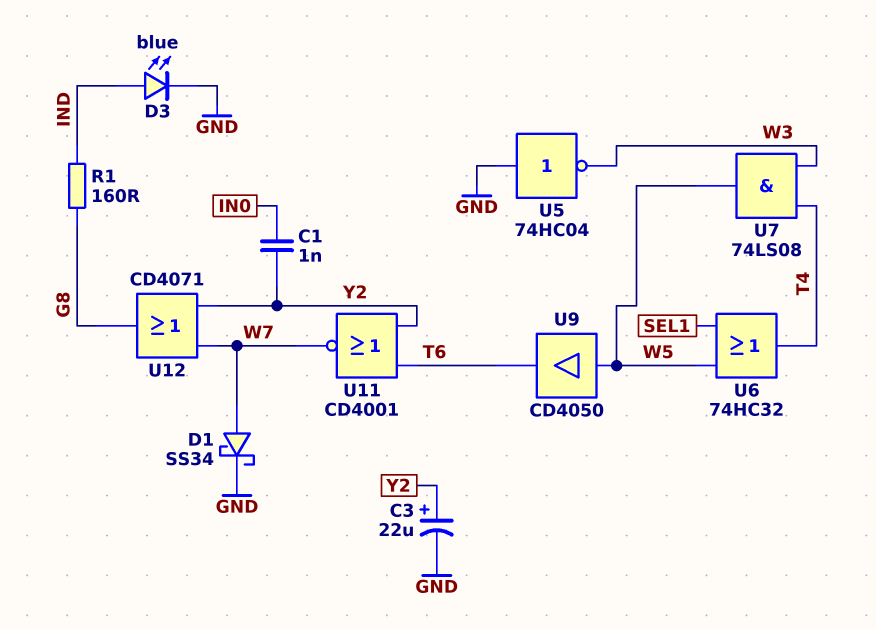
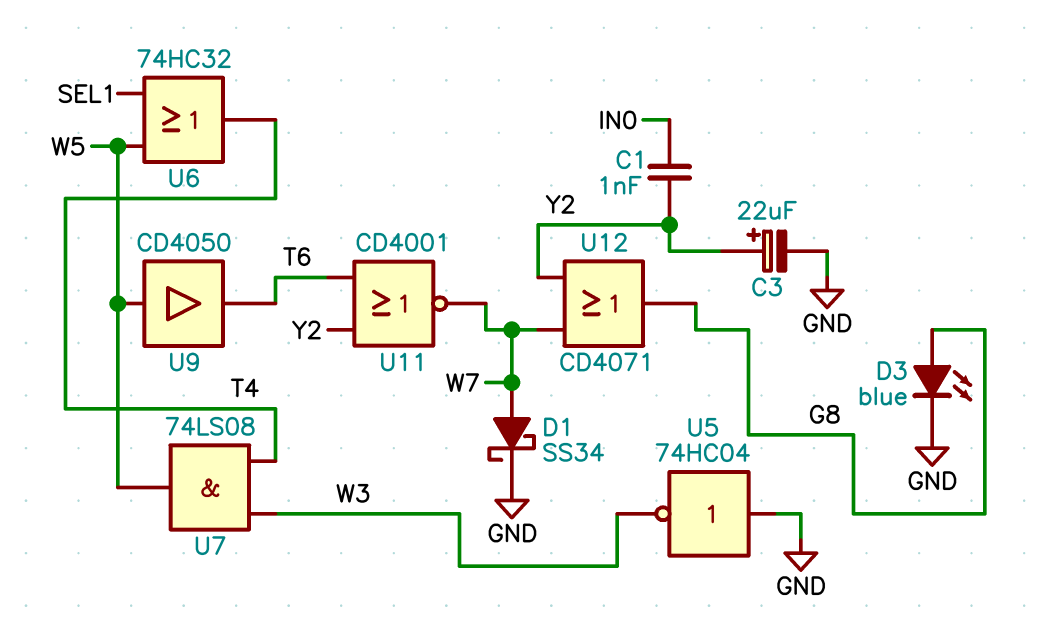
D3: LED blue (A IND, K GND) -> LED blue (A G8, K GND)
R1: 160 (G8, IND) -> none

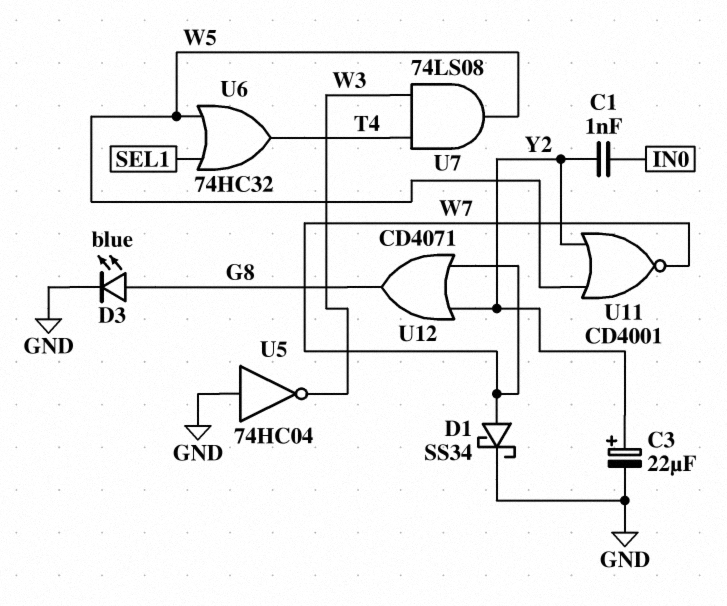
U9: buffer CD4050 (in W5, out T6) -> none
U11: NOR CD4001 (in T6, in Y2, out W7) -> NOR CD4001 (in W5, in Y2, out W7)

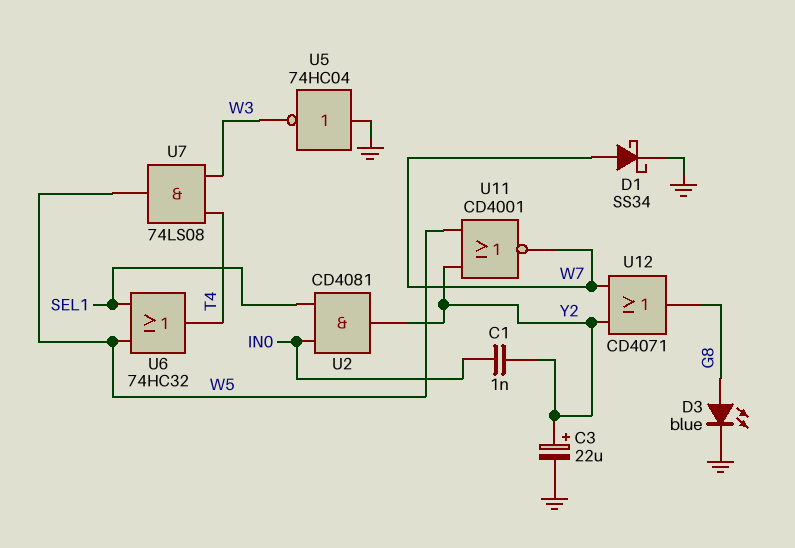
U2: none -> AND CD4081 (in IN0, in SEL1, out Y2)

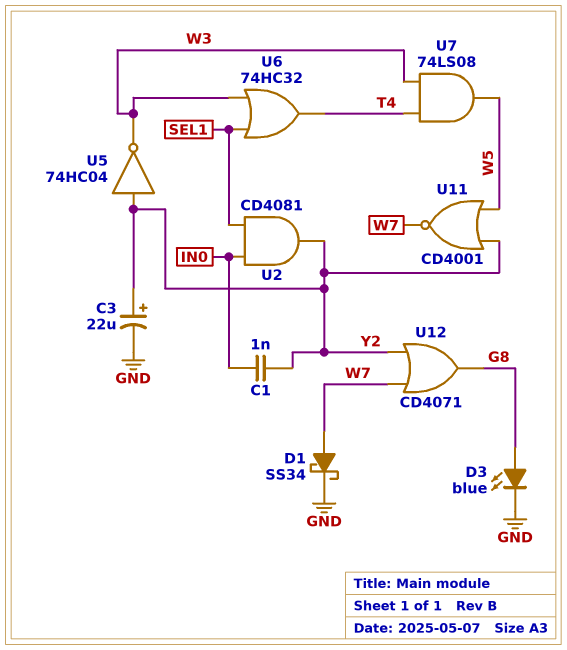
U5: NOT 74HC04 (in GND, out W3) -> NOT 74HC04 (in Y2, out W3)
U6: OR 74HC32 (in SEL1, in W5, out T4) -> OR 74HC32 (in SEL1, in W3, out T4)

